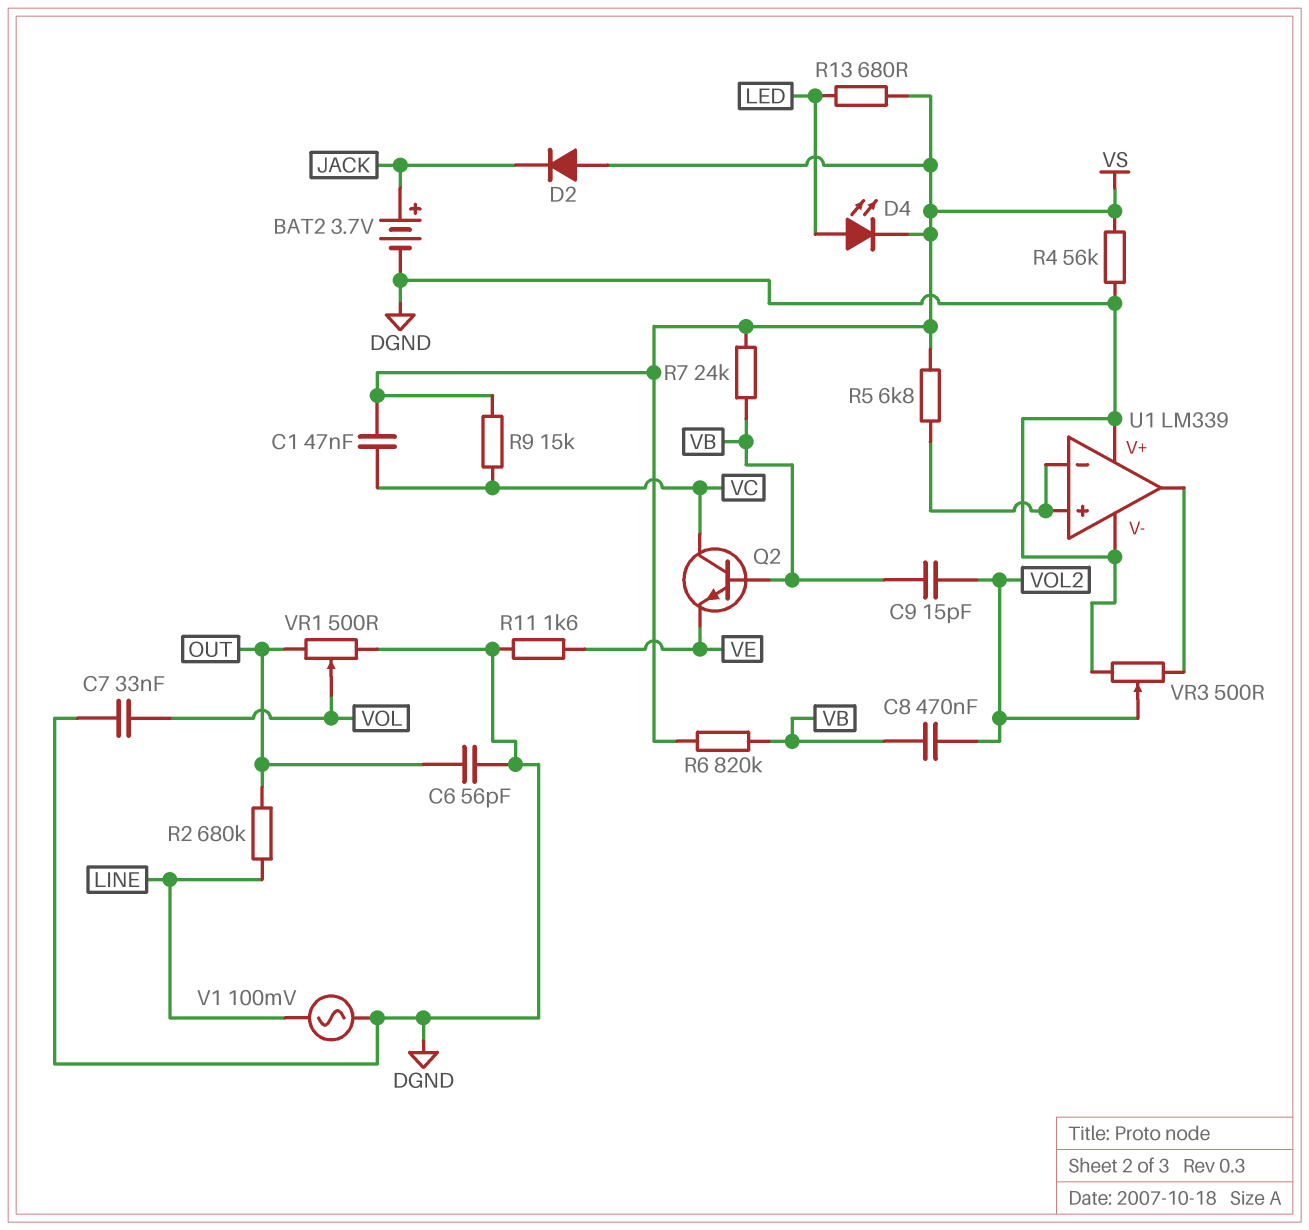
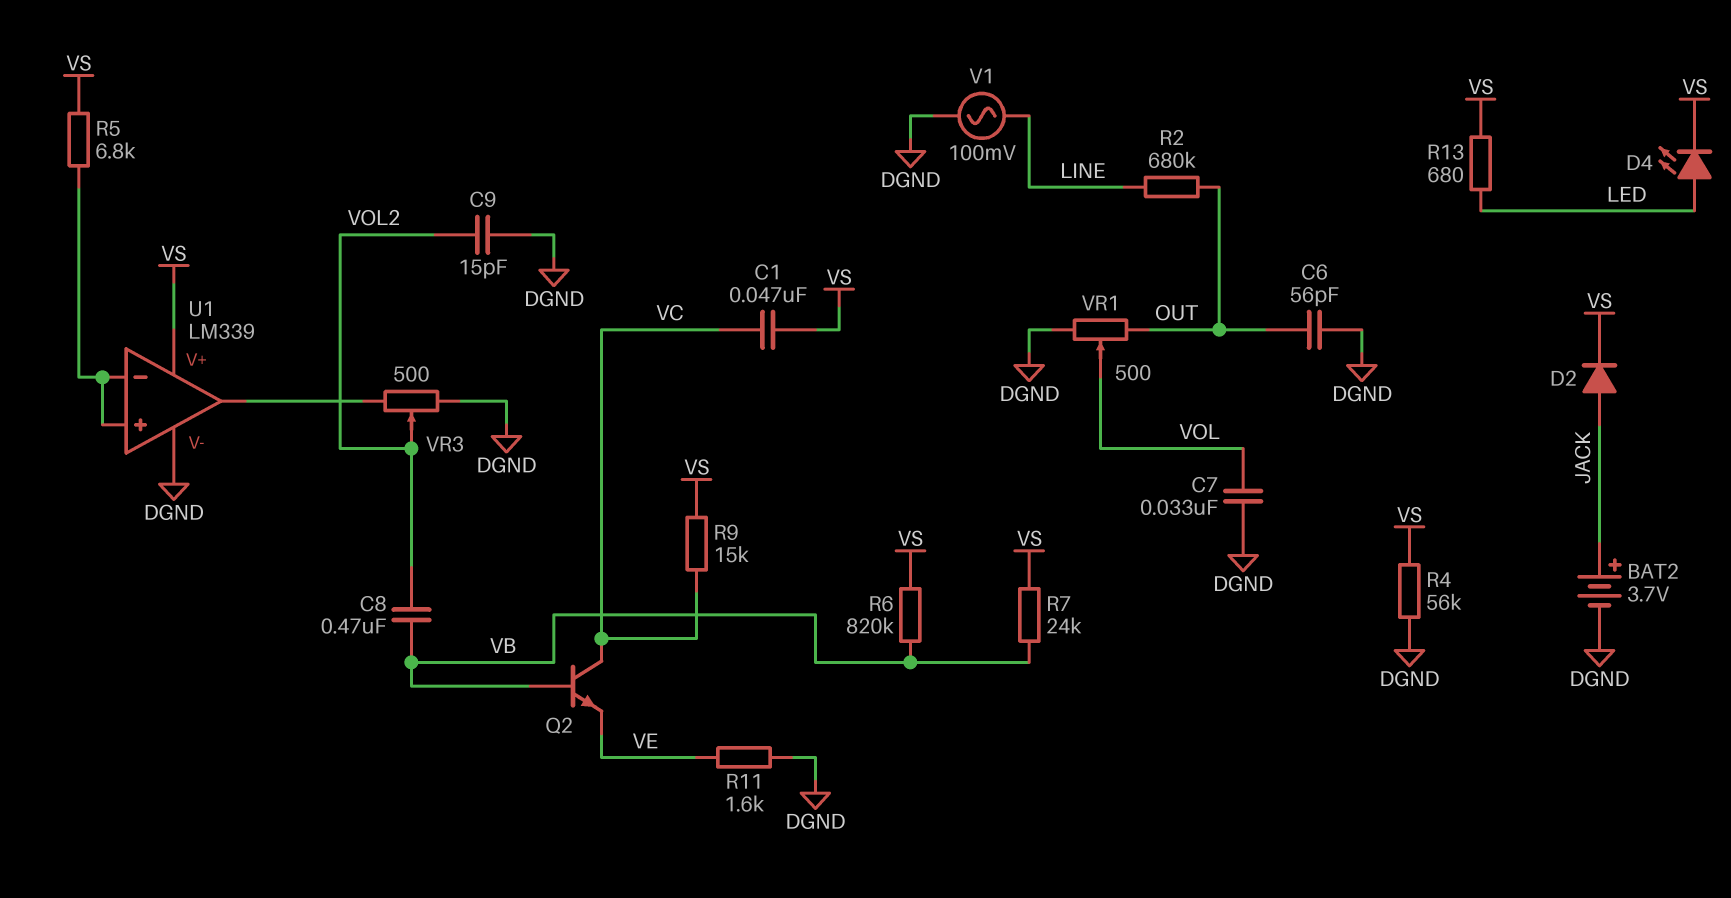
C9: 15pF (VB, VOL2) -> 15pF (DGND, VOL2)
D2: diode (A VS, K JACK) -> diode (A JACK, K VS)
U1 pin V+: DGND -> VS

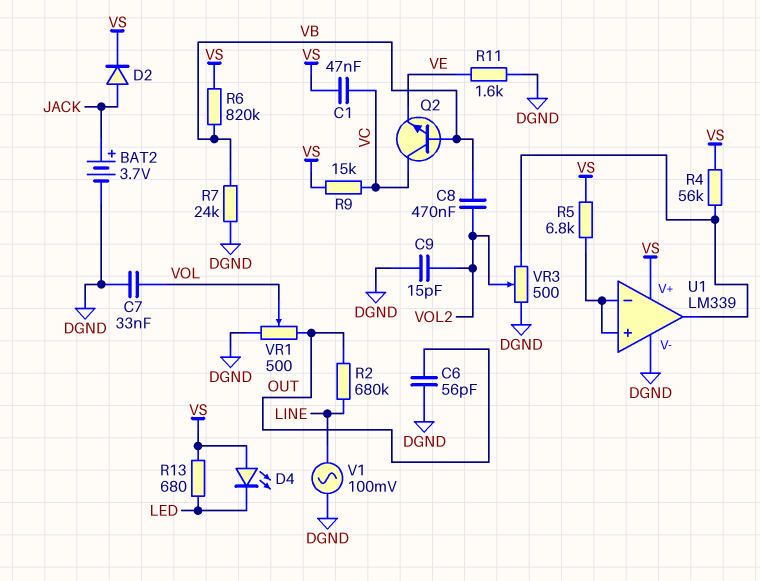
D4: LED (A LED, K VS) -> LED (A VS, K LED)
R4: 56k (DGND, VS) -> 56k (U1/out, VS)
R7: 24k (VB, VS) -> 24k (DGND, VB)

